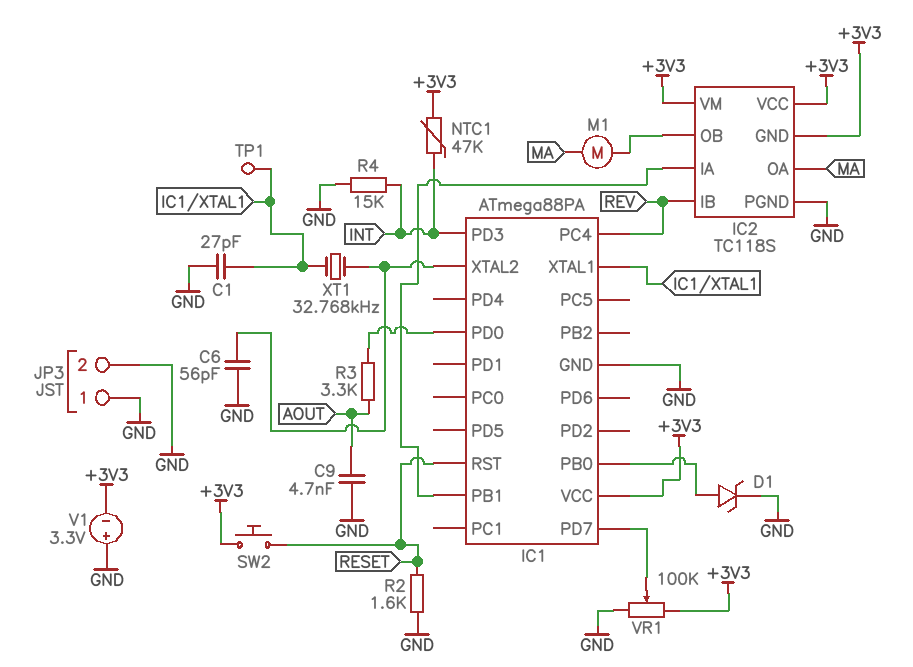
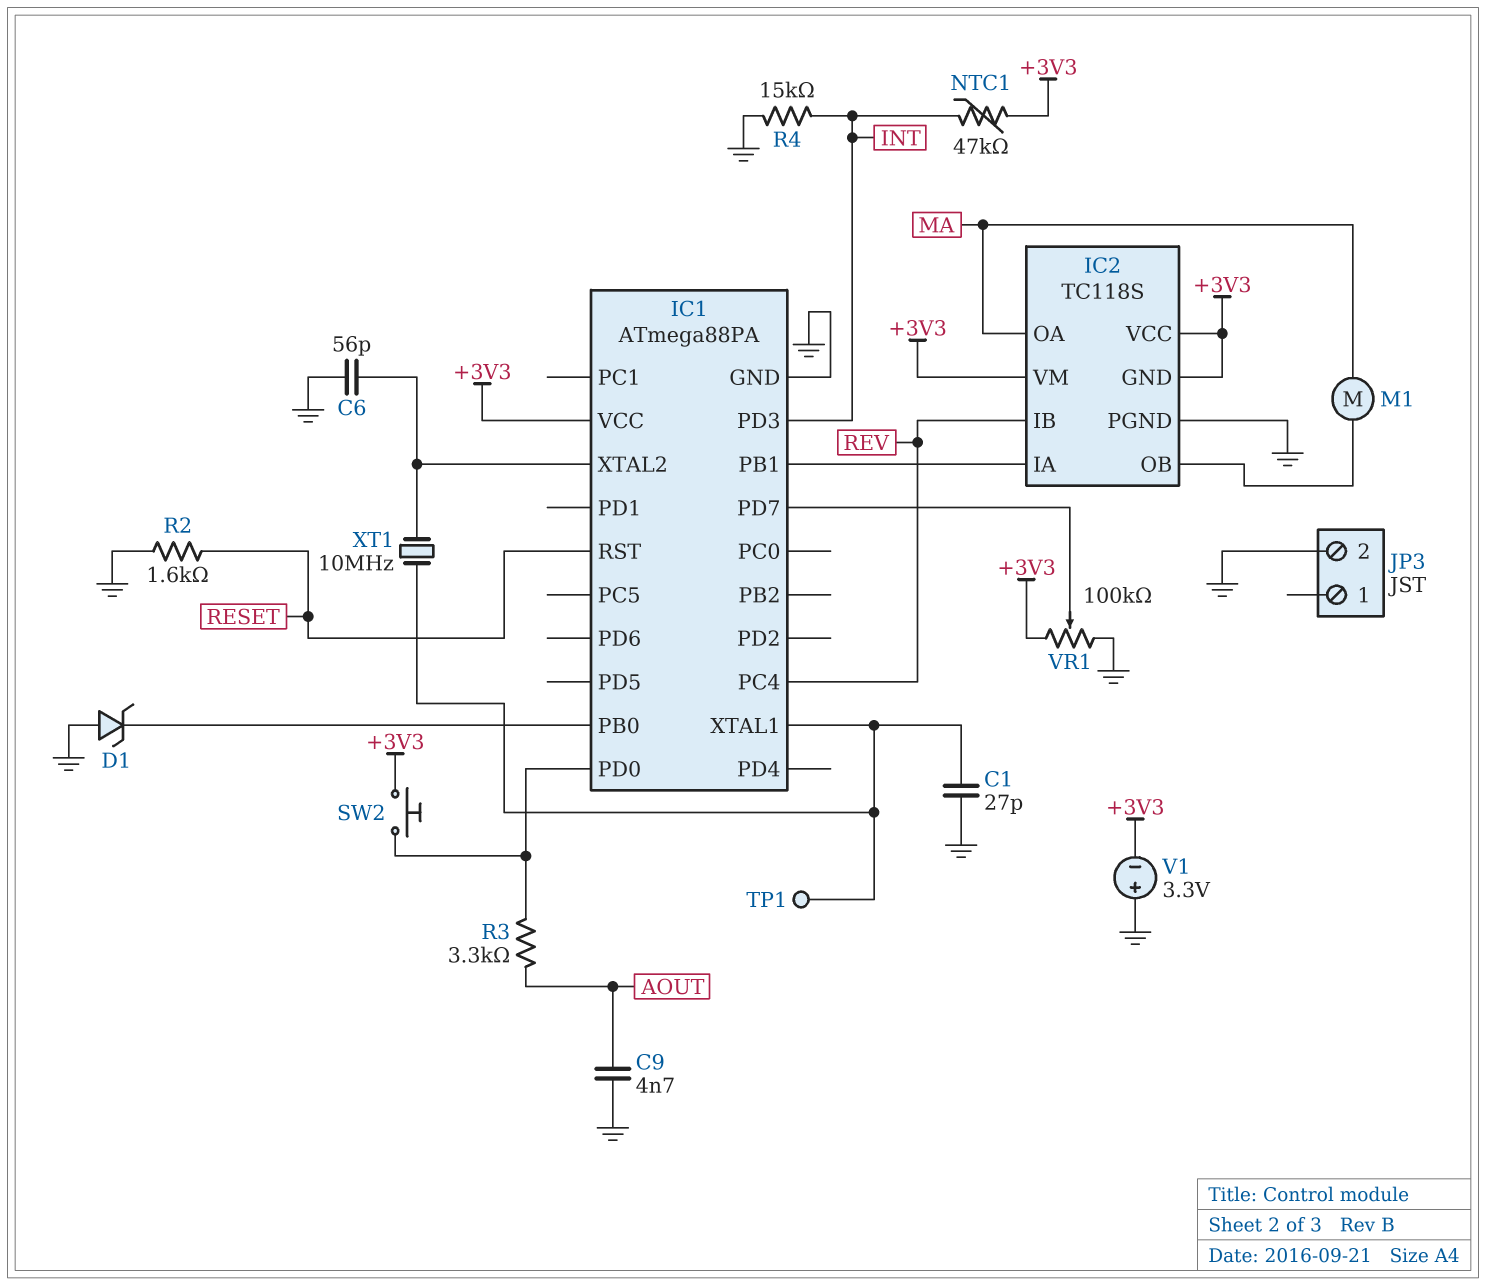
D1: zener (A IC1/PB0, K GND) -> zener (A GND, K IC1/PB0)
JP3 pin 1: GND -> none
SW2: button (+3V3, RESET) -> button (+3V3, IC1/PD0)
XT1: 32.768kHz (IC1/XTAL1, IC1/XTAL2) -> 10MHz (IC1/XTAL1, IC1/XTAL2)

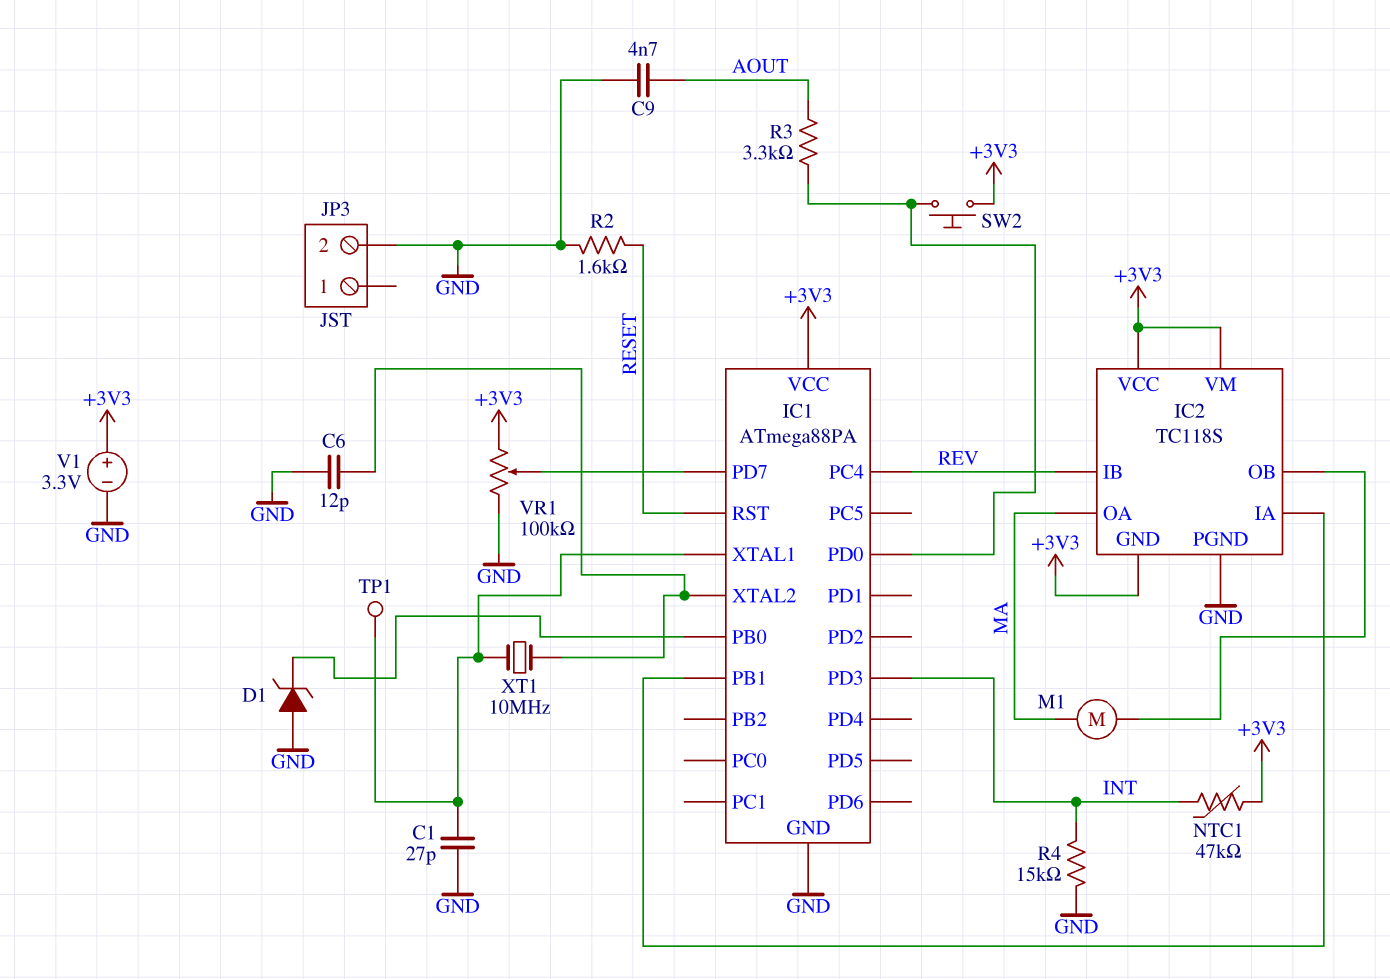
C6: 56pF (GND, IC1/XTAL2) -> 12pF (GND, IC1/XTAL2)
V1: 3.3V (plus GND, minus +3V3) -> 3.3V (plus +3V3, minus GND)

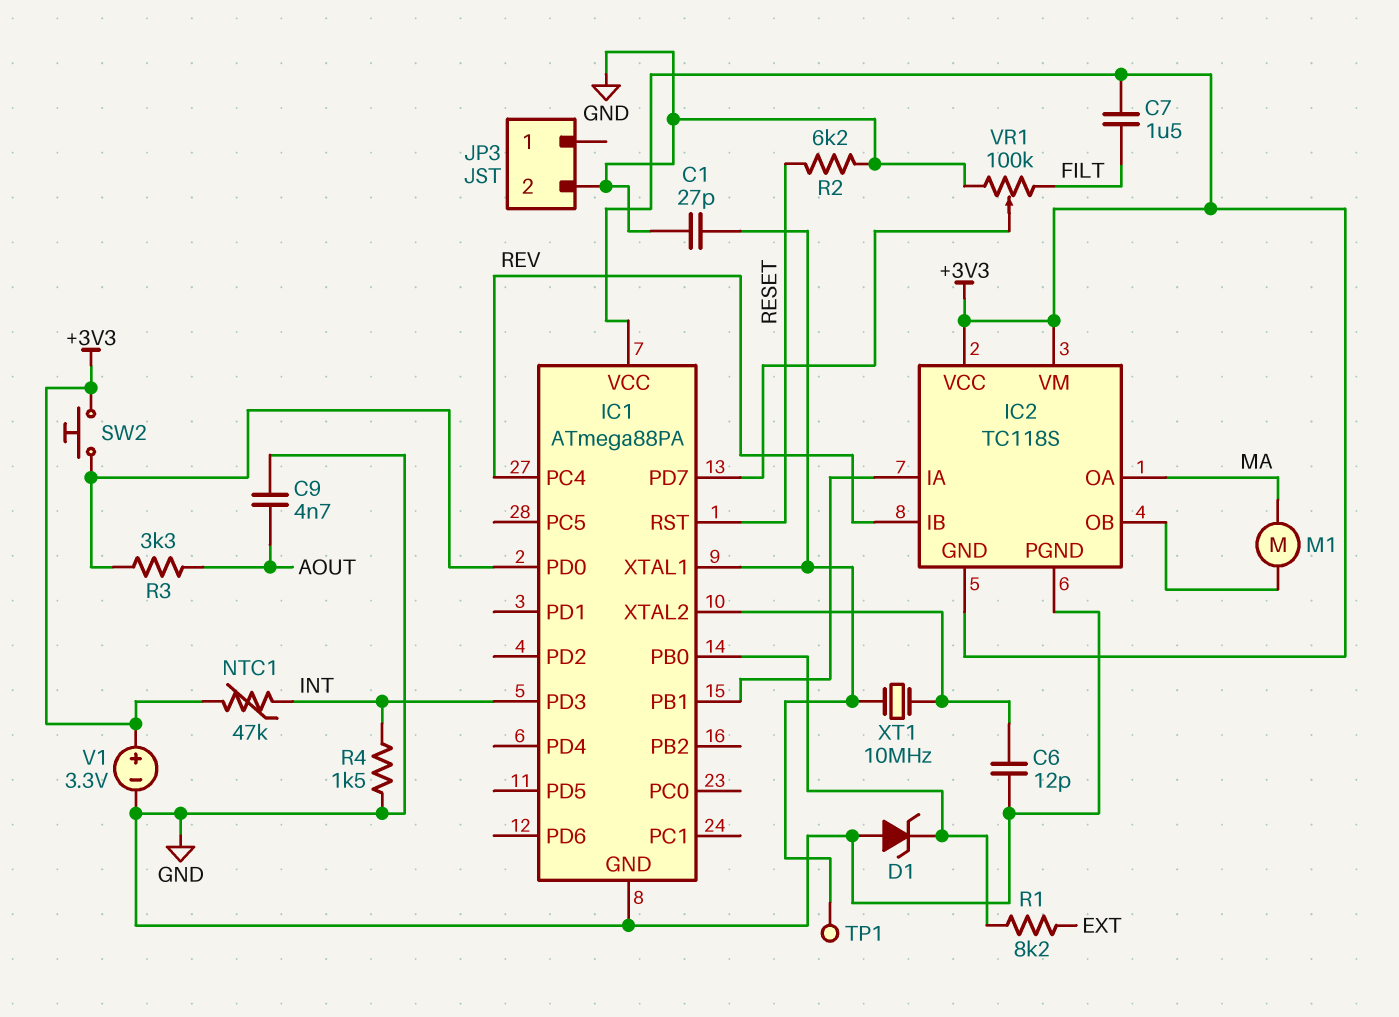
C7: none -> 1.5uF (+3V3, FILT)
R1: none -> 8.2k (EXT, IC1/PB0)
R2: 1.6k (GND, RESET) -> 6.2k (GND, RESET)
R4: 15k (GND, INT) -> 1.5k (GND, INT)
VR1: 100k (+3V3, GND, wiper IC1/PD7) -> 100k (FILT, GND, wiper IC1/PD7)

